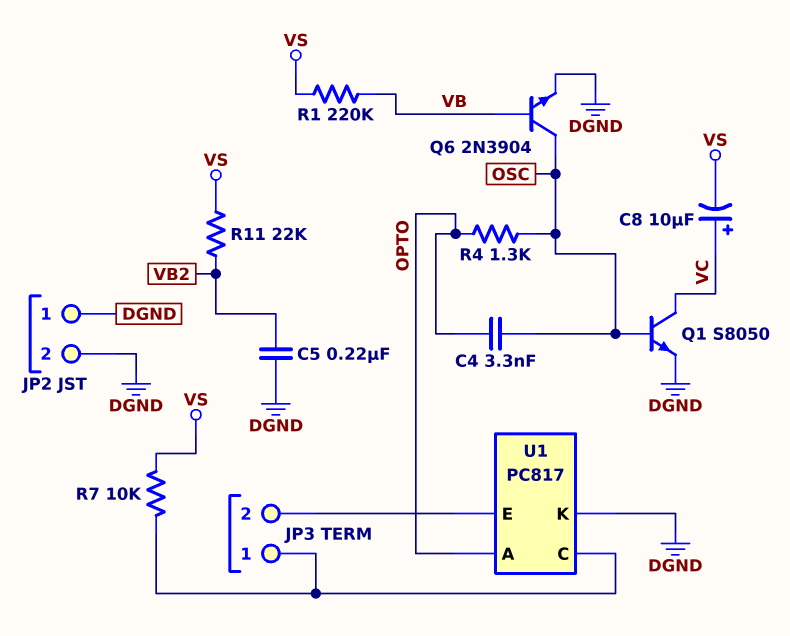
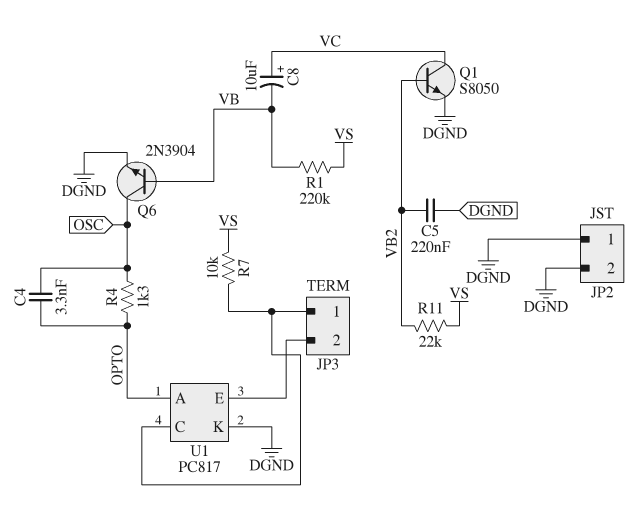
C8: 10uF (plus VC, minus VS) -> 10uF (plus VC, minus VB)
Q1: NPN S8050 (B OSC, C VC, E DGND) -> NPN S8050 (B VB2, C VC, E DGND)

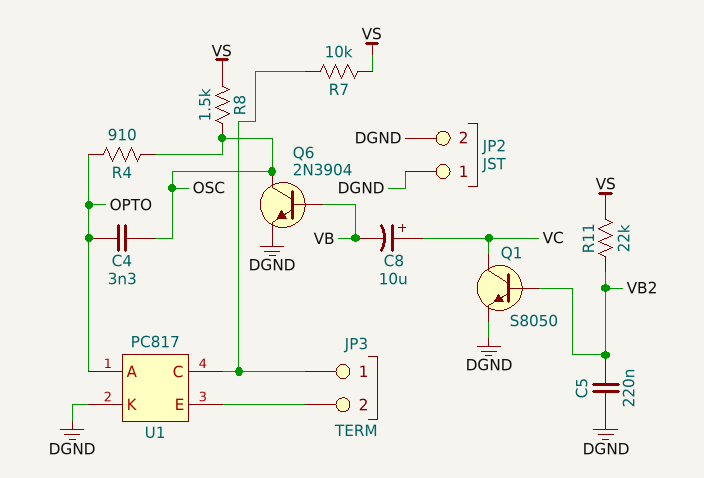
R1: 220k (VB, VS) -> none
R4: 1.3k (OPTO, OSC) -> 910 (OPTO, OSC)
R8: none -> 1.5k (OSC, VS)

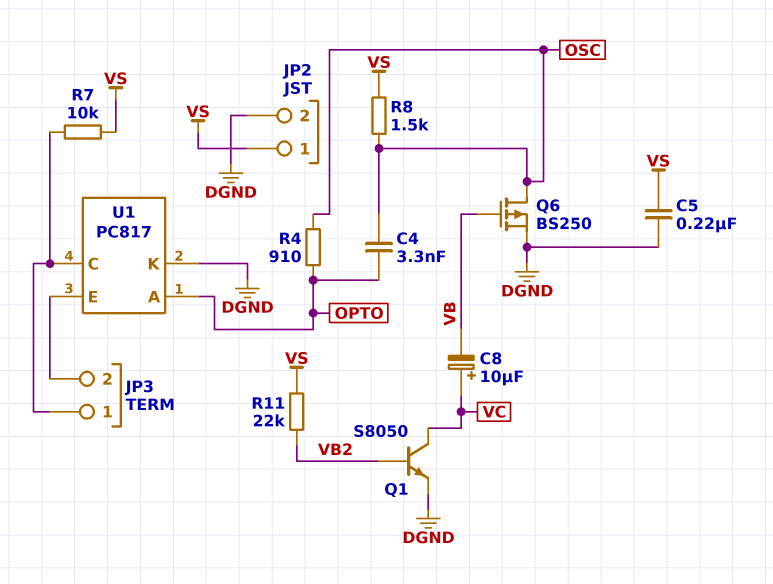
C5: 220nF (DGND, VB2) -> 220nF (DGND, VS)
JP2 pin 1: DGND -> VS
Q6: NPN 2N3904 (B VB, C OSC, E DGND) -> PMOS BS250 (G VB, D OSC, S DGND)

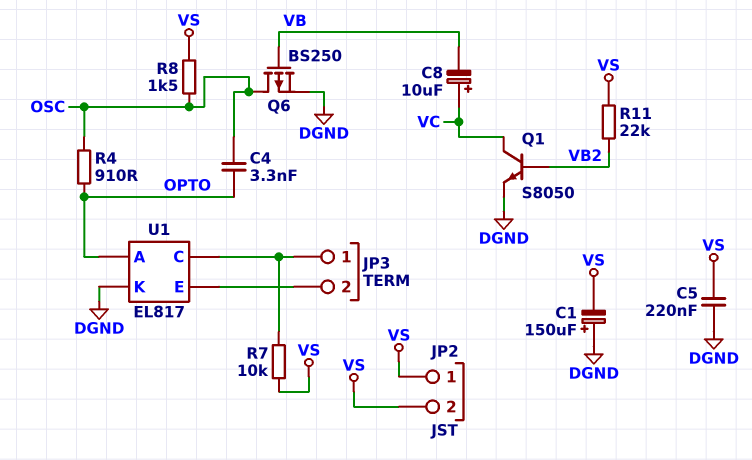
C1: none -> 150uF (plus DGND, minus VS)
JP2 pin 2: DGND -> VS
U1: PC817 -> EL817

